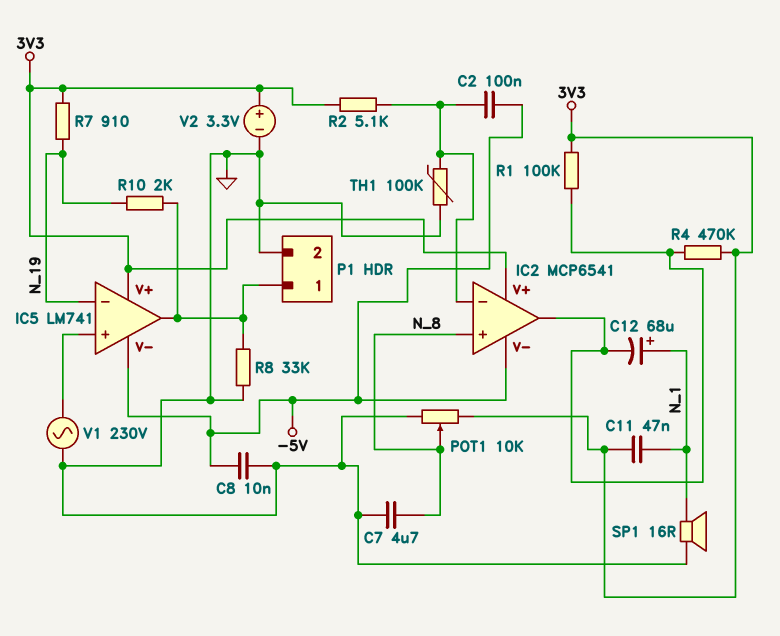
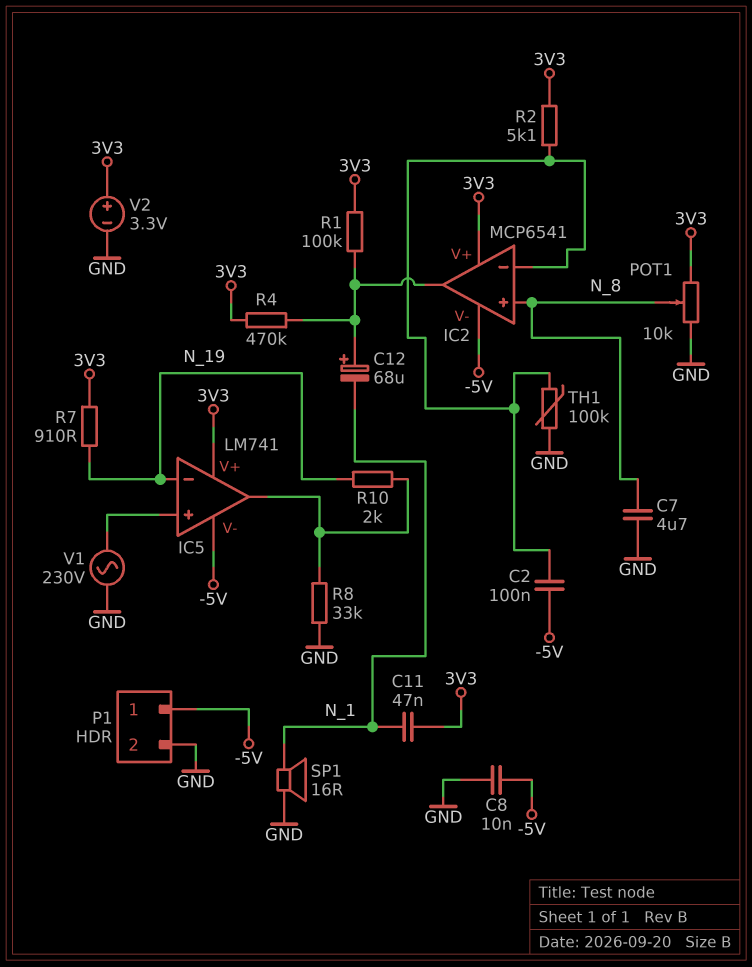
C12: 68uF (plus N_1, minus IC2/out) -> 68uF (plus IC2/out, minus N_1)
P1 pin 1: IC5/out -> -5V

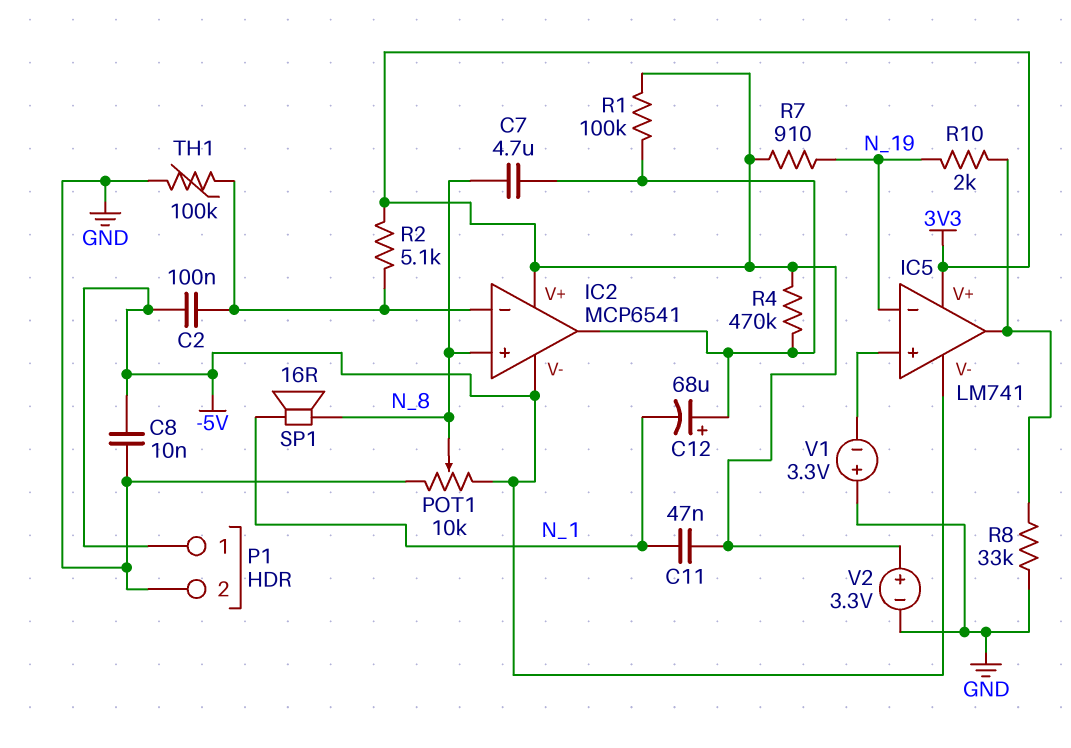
C7: 4.7uF (GND, N_8) -> 4.7uF (IC2/out, N_8)
POT1: 10k (3V3, GND, wiper N_8) -> 10k (-5V, GND, wiper N_8)
SP1: speaker 16R (GND, N_1) -> speaker 16R (N_1, N_8)
V1: AC 230V (GND, IC5/in+) -> 3.3V (plus GND, minus IC5/in+)

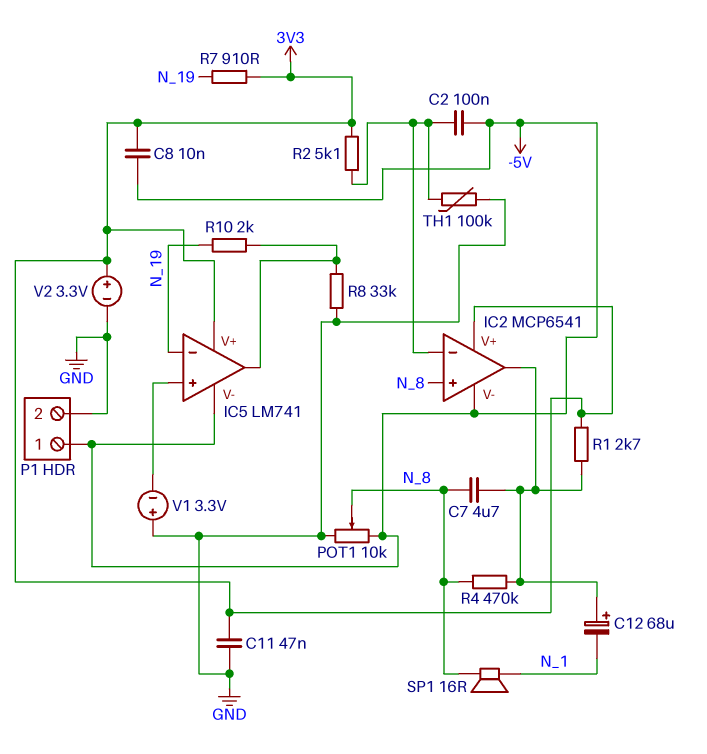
C8: 10nF (-5V, GND) -> 10nF (-5V, 3V3)
C11: 47nF (3V3, N_1) -> 47nF (3V3, GND)
R1: 100k (3V3, IC2/out) -> 2.7k (3V3, IC2/out)
R4: 470k (3V3, IC2/out) -> 470k (IC2/out, N_8)

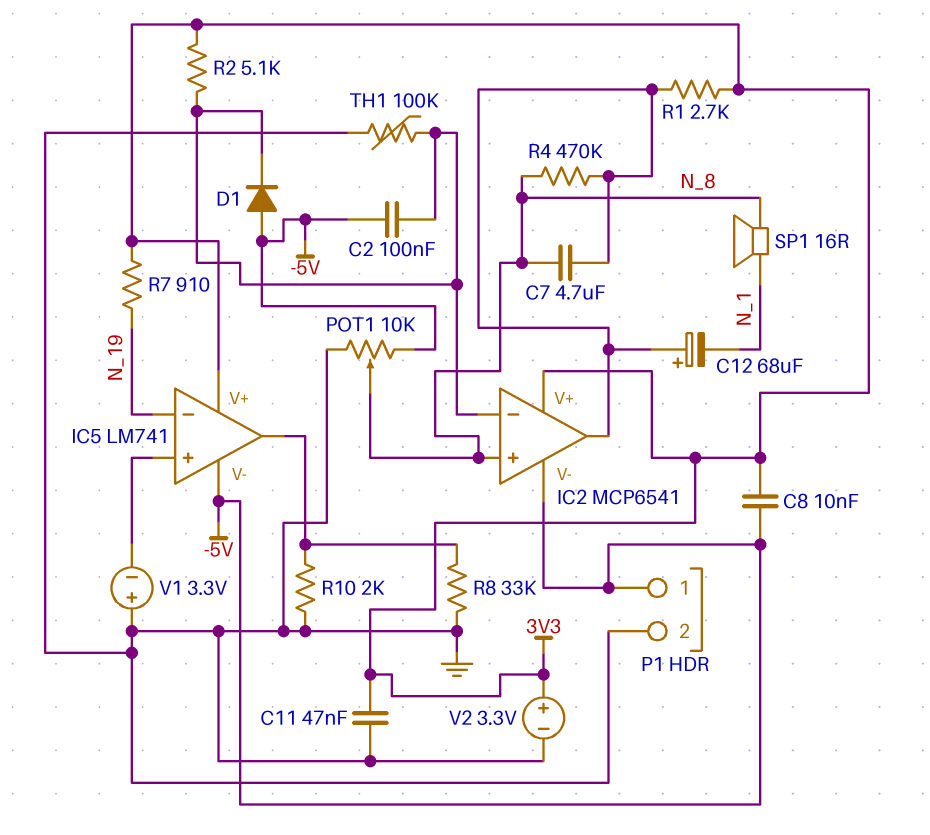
D1: none -> diode (A -5V, K IC2/in-)
R10: 2k (IC5/out, N_19) -> 2k (GND, IC5/out)

